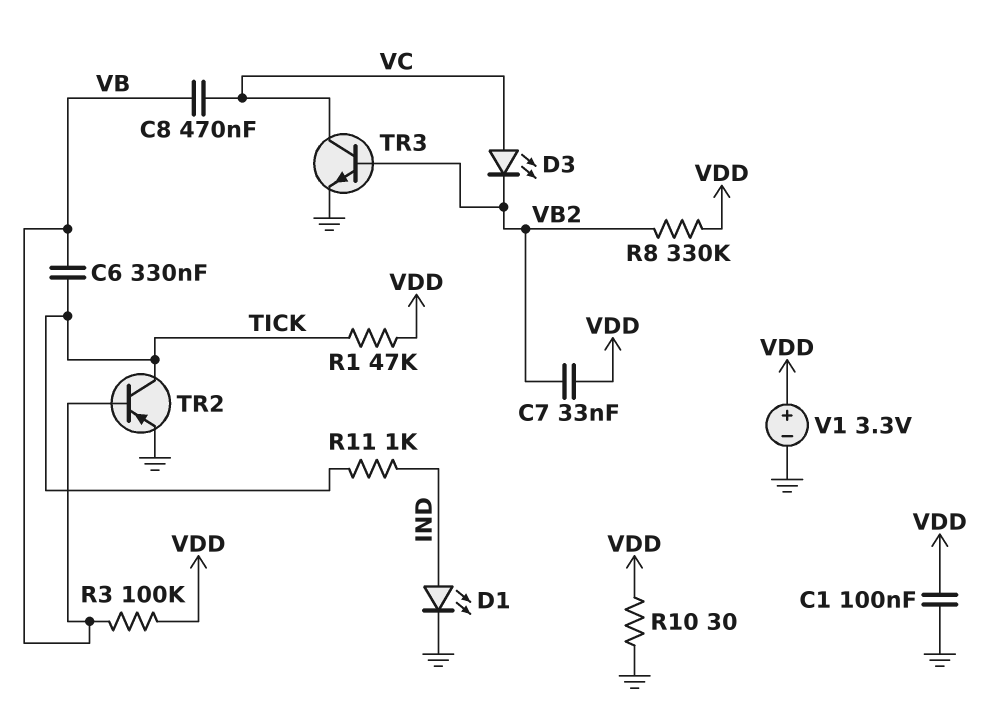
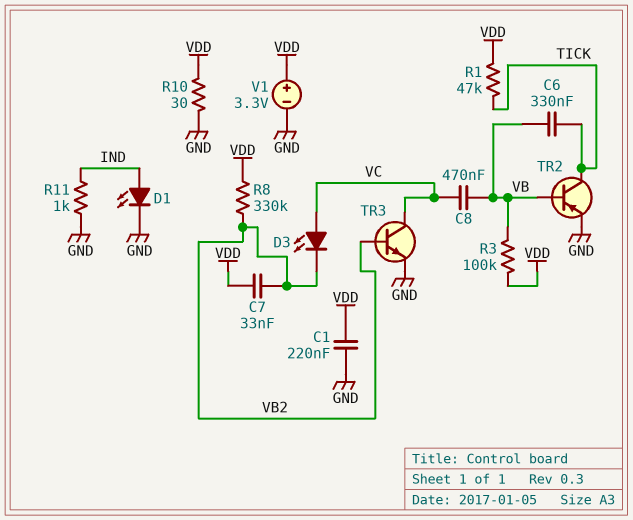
C1: 100nF (GND, VDD) -> 220nF (GND, VDD)
R11: 1k (IND, TICK) -> 1k (GND, IND)

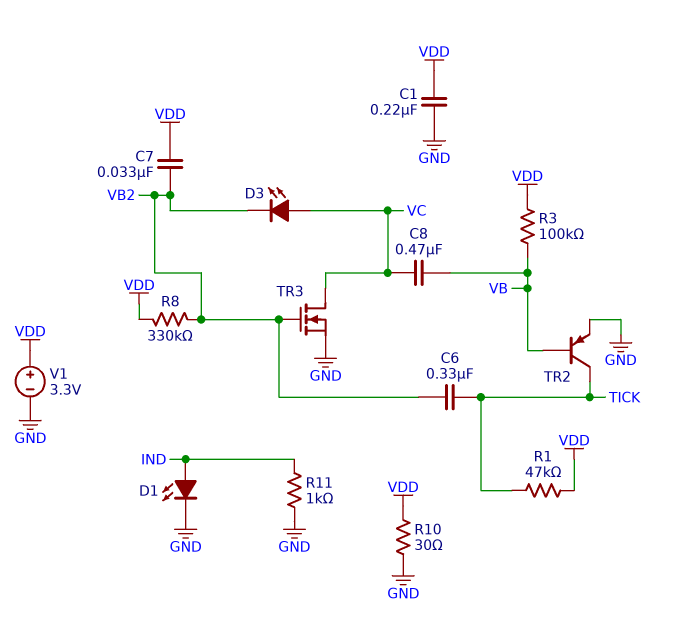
C6: 330nF (TICK, VB) -> 330nF (TICK, VB2)
TR3: NPN (B VB2, C VC, E GND) -> NMOS (G VB2, D VC, S GND)

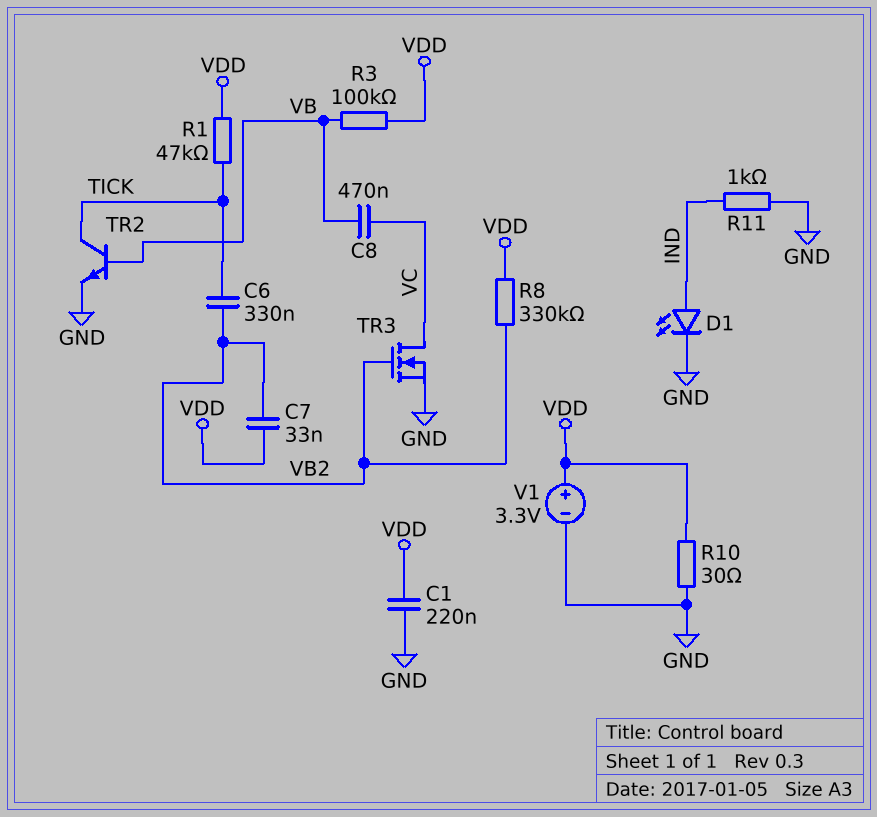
D3: LED (A VC, K VB2) -> none
TR2: PNP (B VB, C TICK, E GND) -> NPN (B VB, C TICK, E GND)

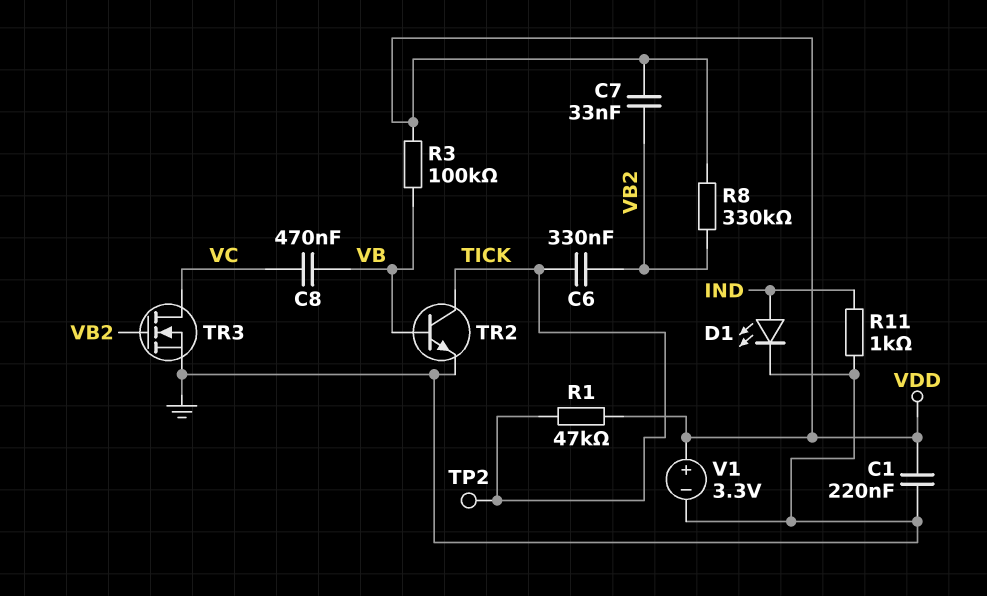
R10: 30 (GND, VDD) -> none
TP2: none -> test point (TICK)

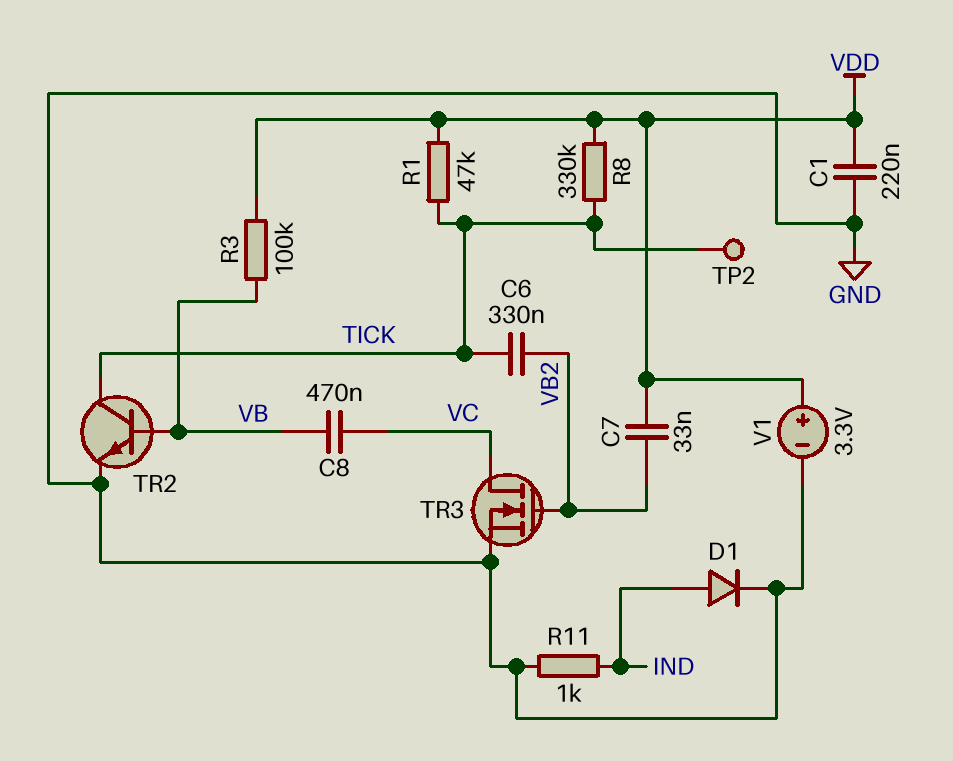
D1: LED (A IND, K GND) -> diode (A IND, K GND)
R8: 330k (VB2, VDD) -> 330k (TICK, VDD)

